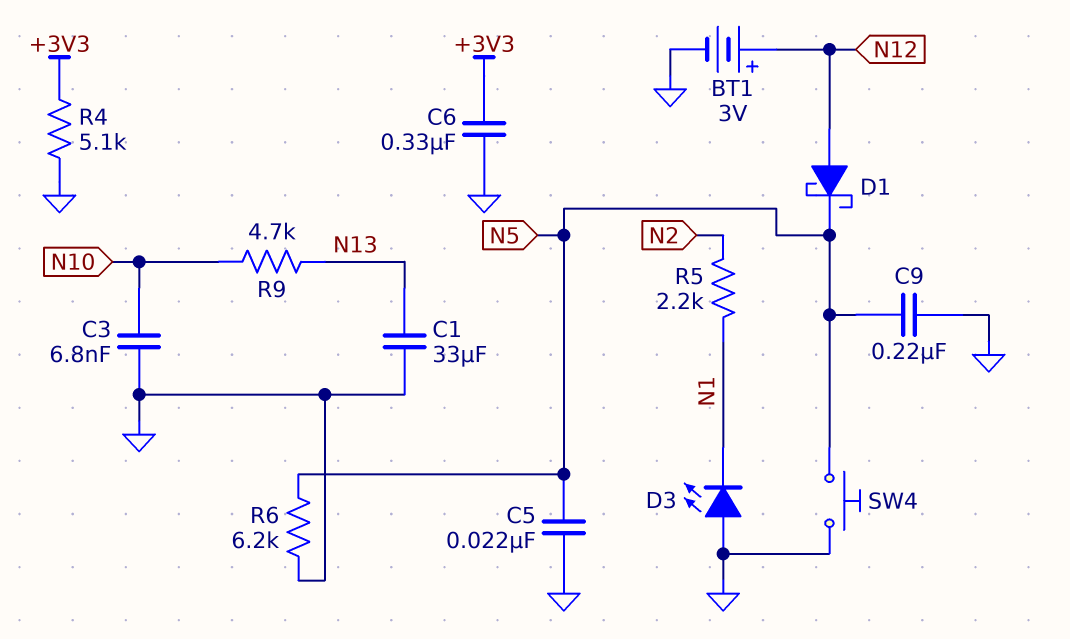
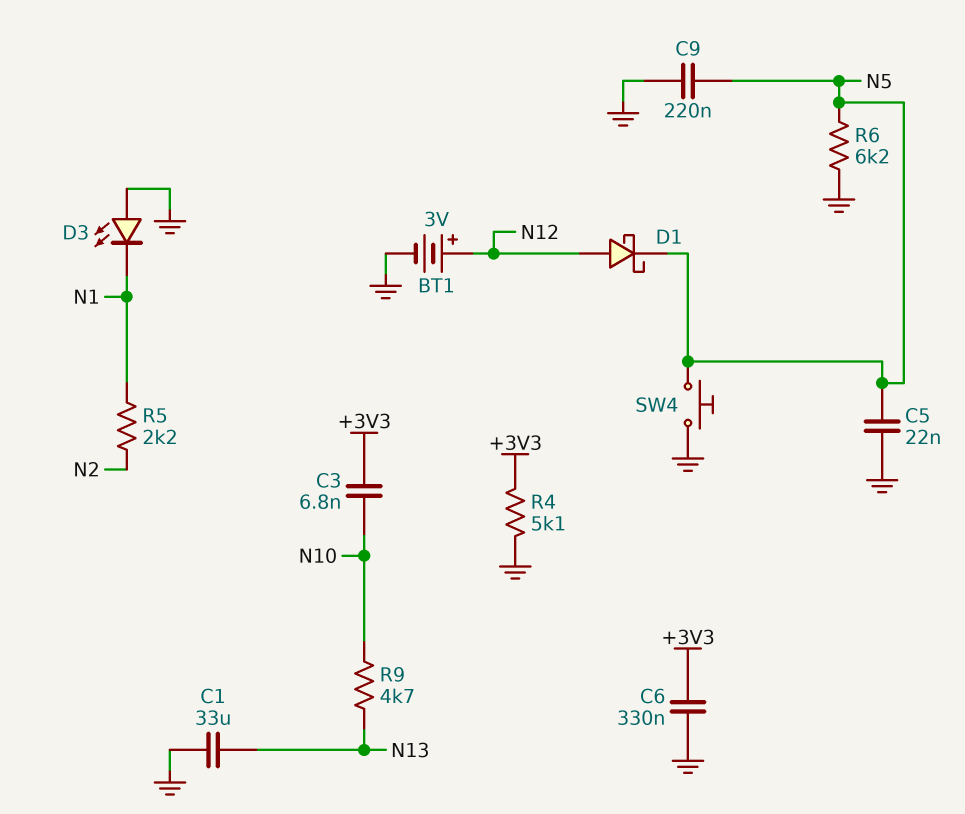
C3: 6.8nF (GND, N10) -> 6.8nF (+3V3, N10)

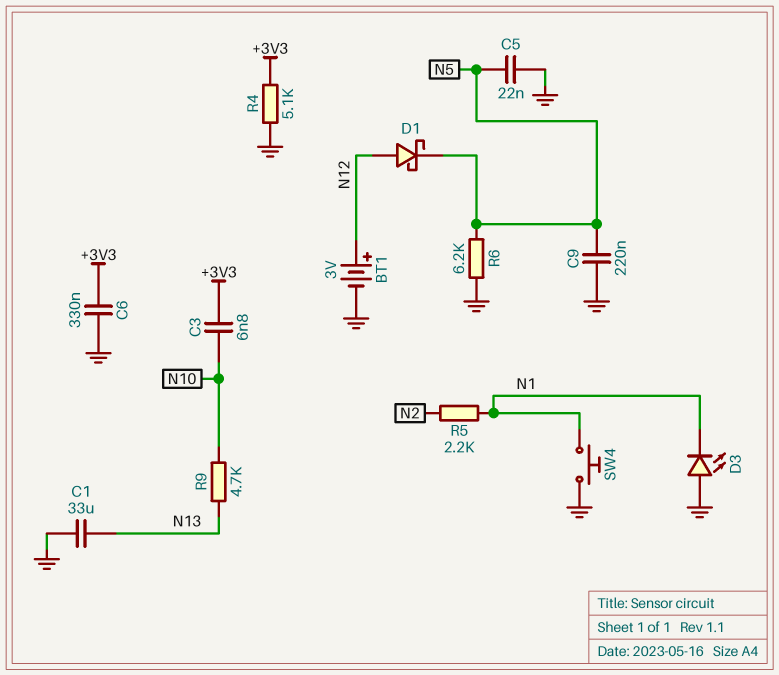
SW4: button (GND, N5) -> button (GND, N1)

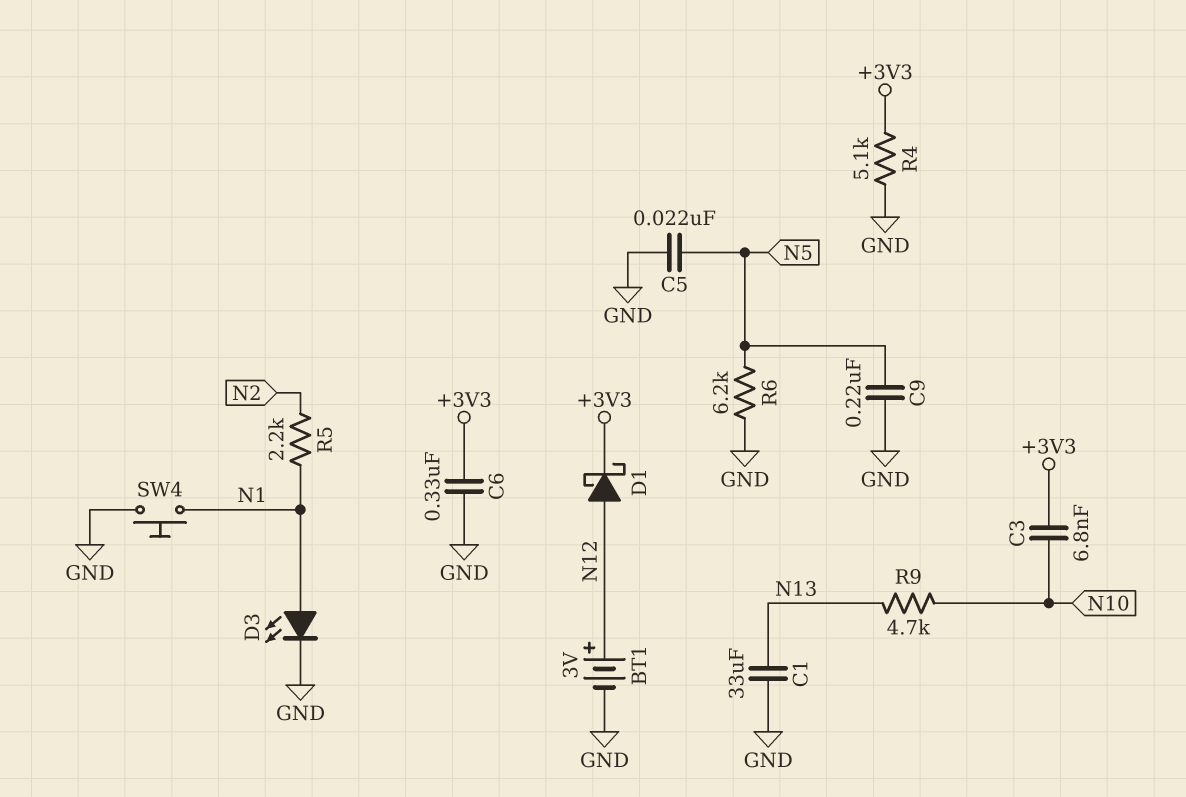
D1: schottky (A N12, K N5) -> schottky (A N12, K +3V3)
D3: LED (A GND, K N1) -> LED (A N1, K GND)

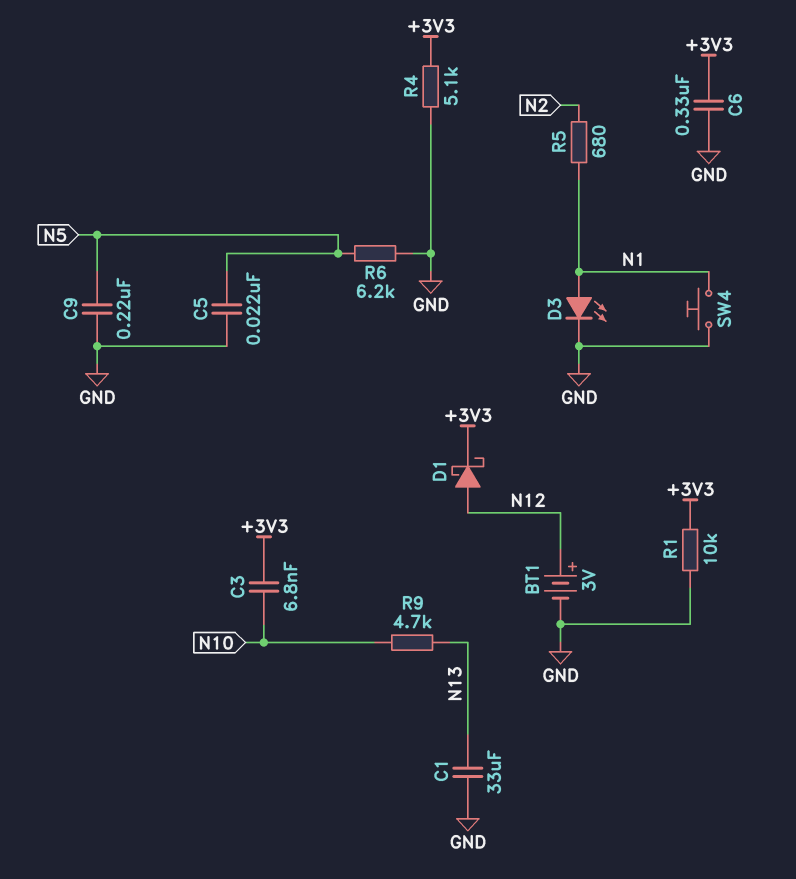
R1: none -> 10k (+3V3, GND)
R5: 2.2k (N1, N2) -> 680 (N1, N2)

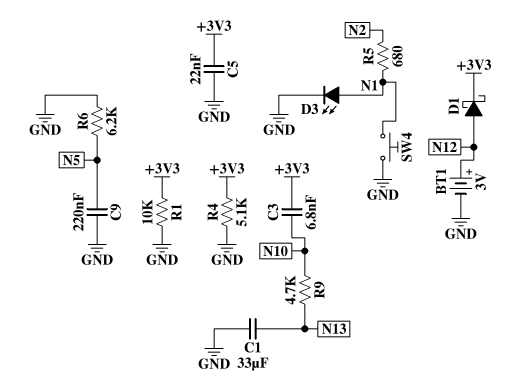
C5: 22nF (GND, N5) -> 22nF (+3V3, GND)
C6: 330nF (+3V3, GND) -> none

